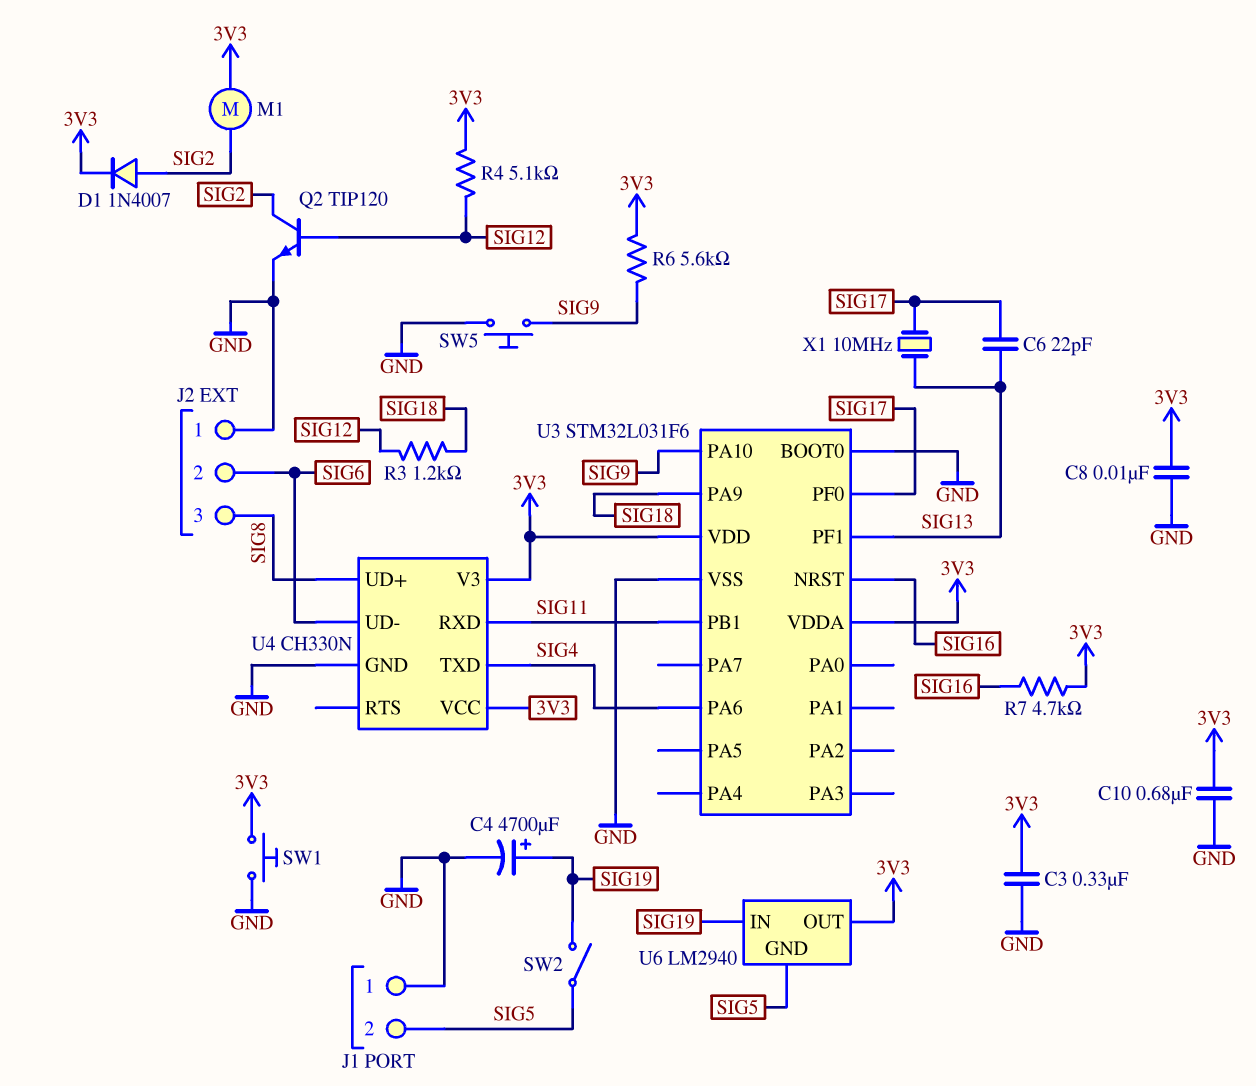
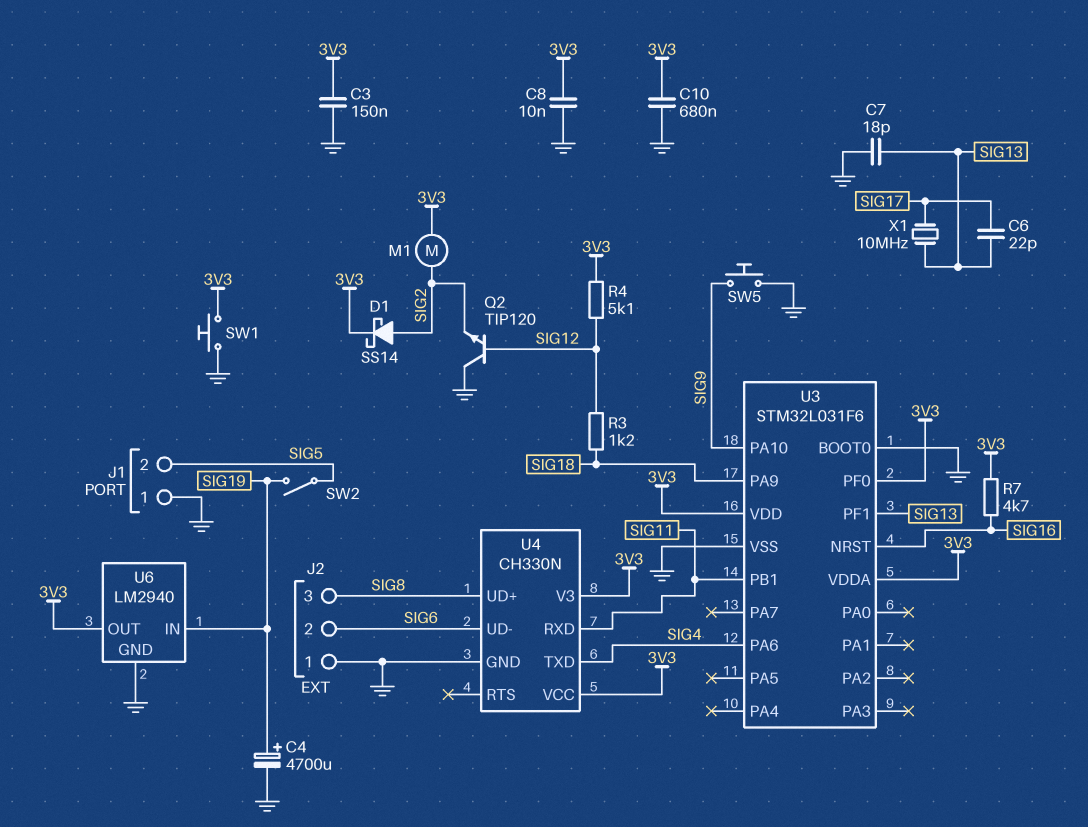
C3: 330nF (3V3, GND) -> 150nF (3V3, GND)
C7: none -> 18pF (GND, SIG13)
D1: diode 1N4007 (A SIG2, K 3V3) -> schottky SS14 (A SIG2, K 3V3)
Q2: NPN TIP120 (B SIG12, C SIG2, E GND) -> NPN TIP120 (B SIG12, C GND, E SIG2)
R6: 5.6k (3V3, SIG9) -> none
U3 pin PF0: SIG17 -> 3V3
U6 pin GND: SIG5 -> GND

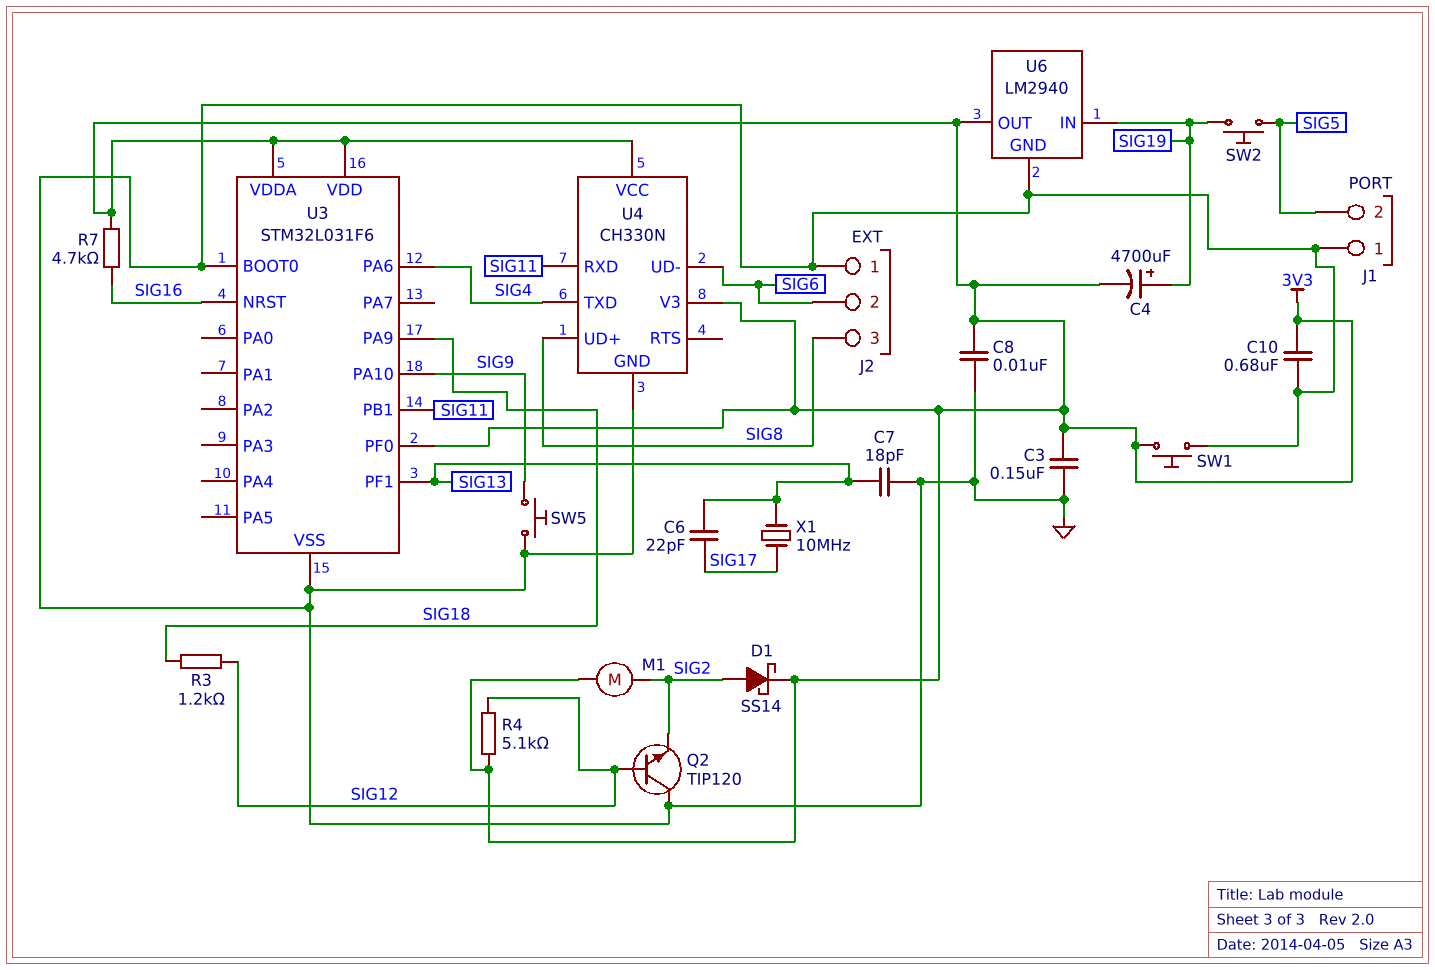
C4: 4700uF (plus SIG19, minus GND) -> 4700uF (plus SIG19, minus 3V3)
SW2: switch (SIG5, SIG19) -> button (SIG5, SIG19)

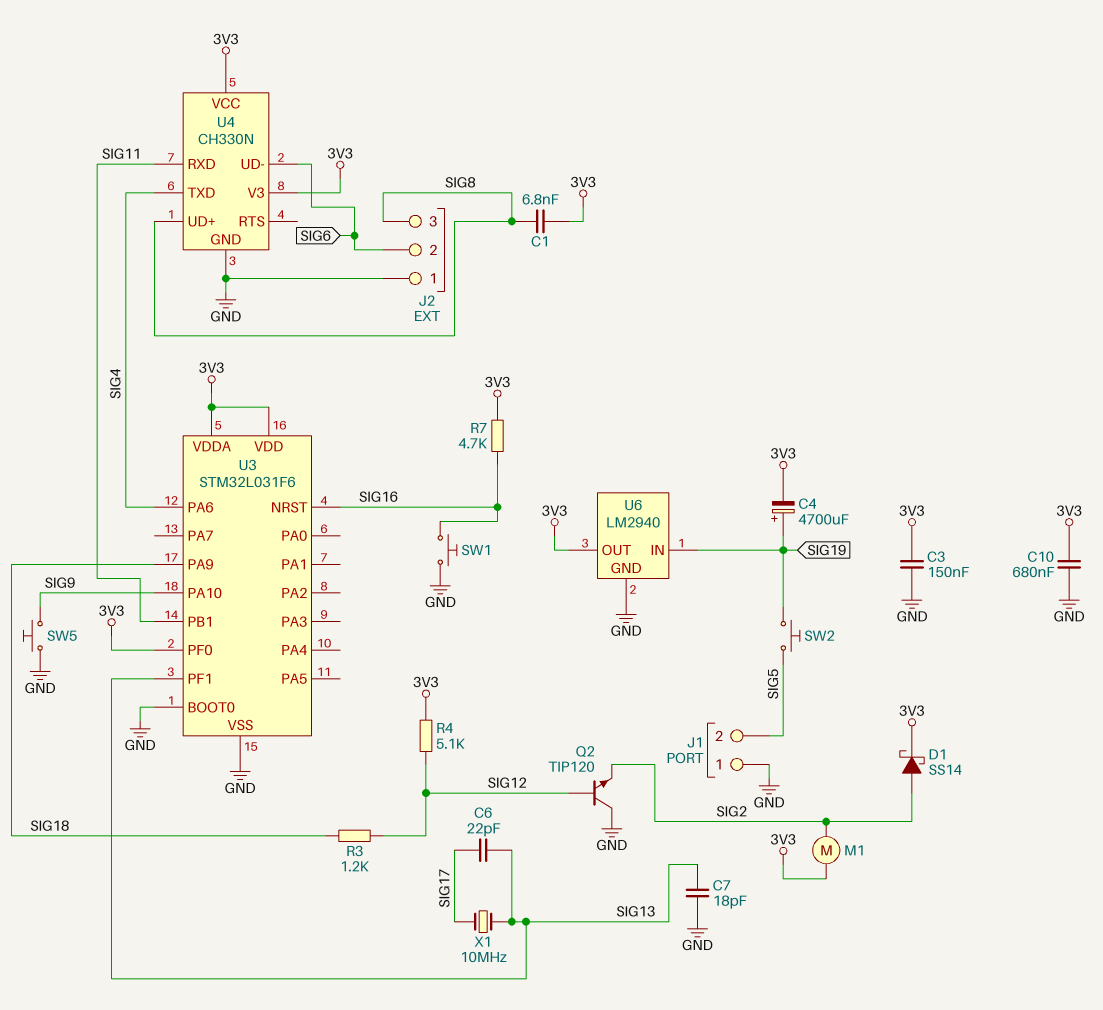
C1: none -> 6.8nF (3V3, SIG8)
C8: 10nF (3V3, GND) -> none
SW1: button (3V3, GND) -> button (GND, SIG16)

